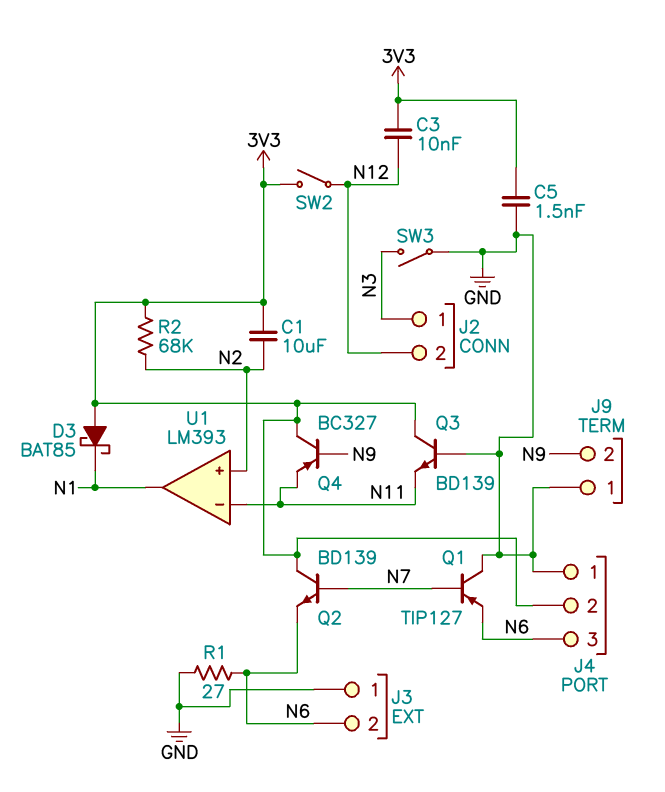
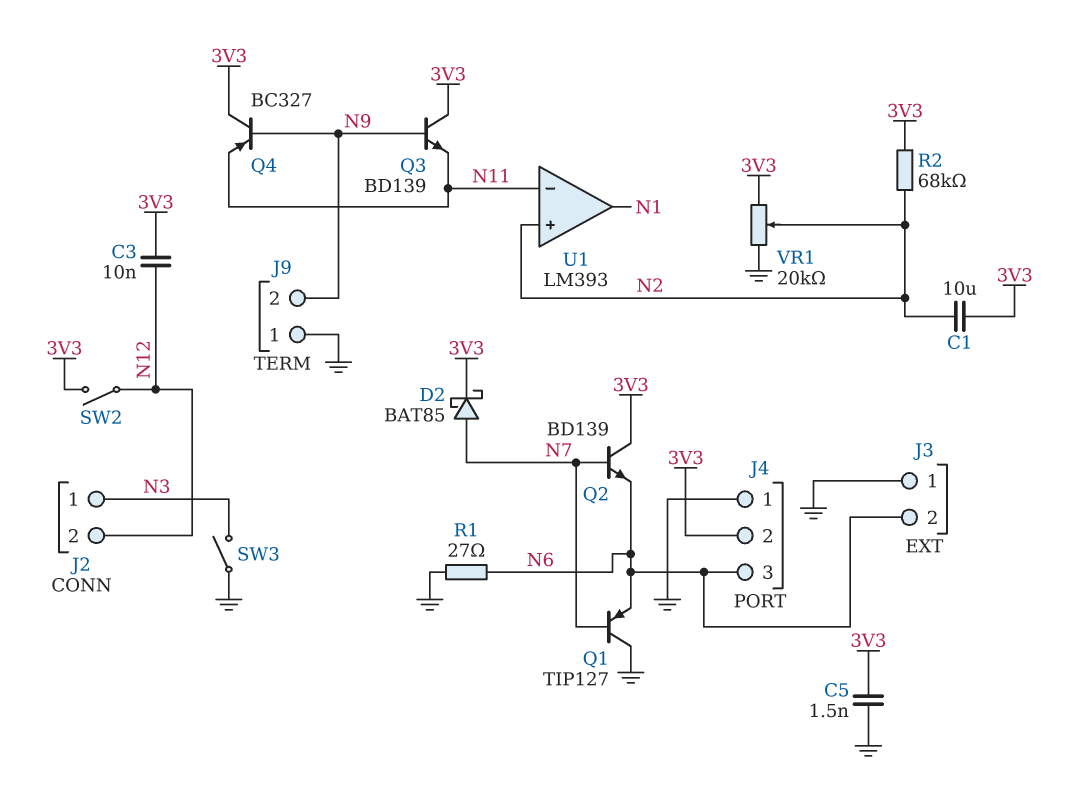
D2: none -> schottky BAT85 (A N7, K 3V3)
D3: schottky BAT85 (A 3V3, K N1) -> none
Q3: NPN BD139 (B GND, C 3V3, E N11) -> NPN BD139 (B N9, C 3V3, E N11)
VR1: none -> 20k (3V3, GND, wiper N2)

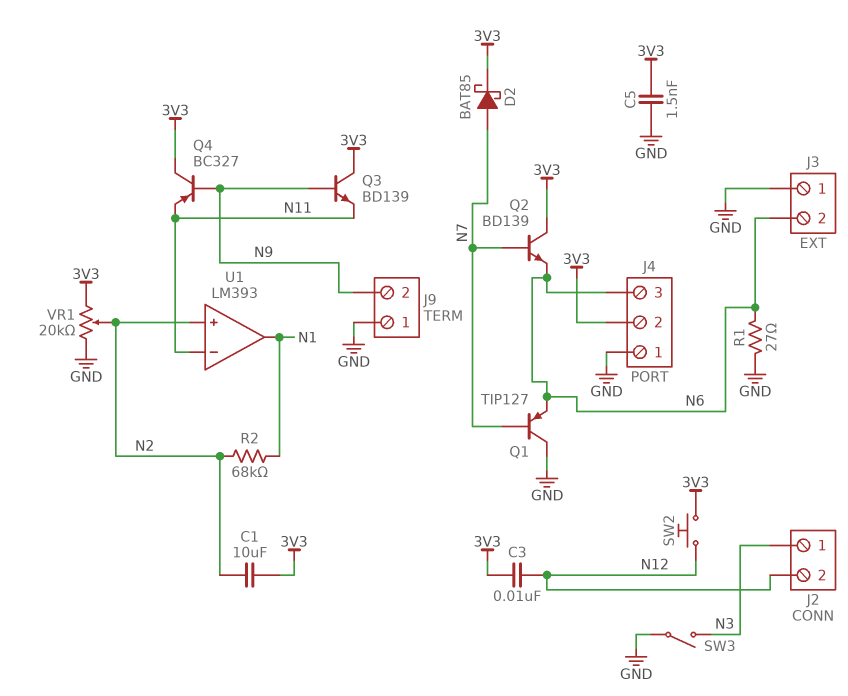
R2: 68k (3V3, N2) -> 68k (N1, N2)
SW2: switch (3V3, N12) -> button (3V3, N12)

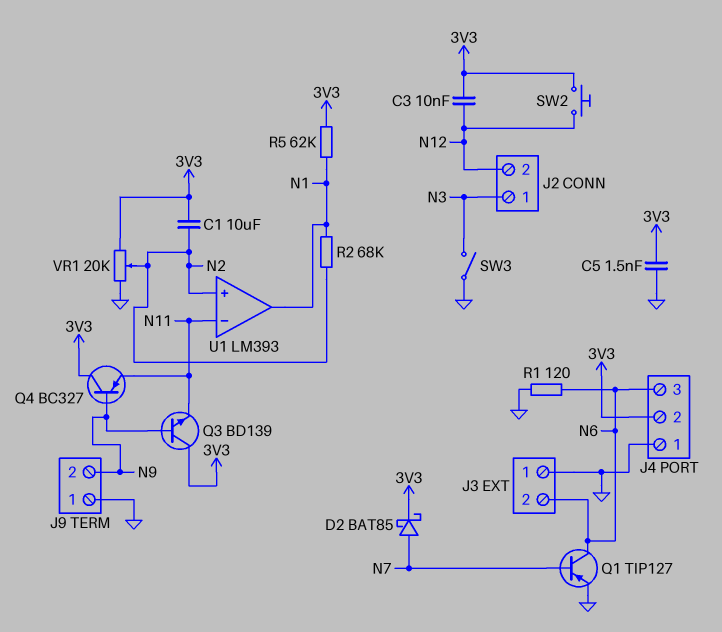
Q1: PNP TIP127 (B N7, C GND, E N6) -> PNP TIP127 (B N7, C N6, E GND)
Q2: NPN BD139 (B N7, C 3V3, E N6) -> none
R1: 27 (GND, N6) -> 120 (GND, N6)
R5: none -> 62k (3V3, N1)

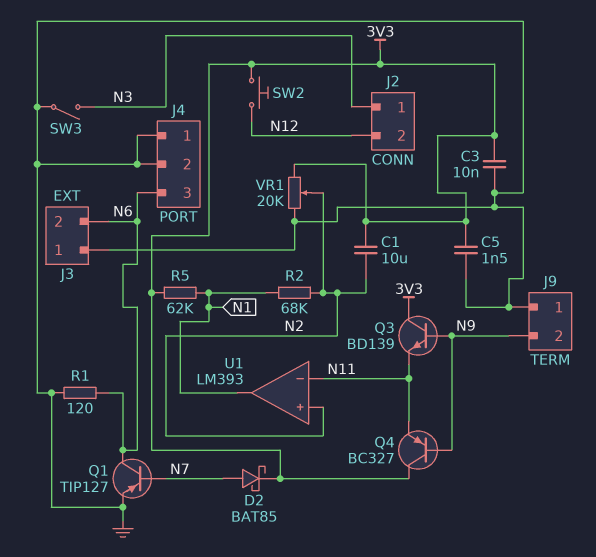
C3: 10nF (3V3, N12) -> 10nF (3V3, GND)
J4 pin 2: 3V3 -> GND

